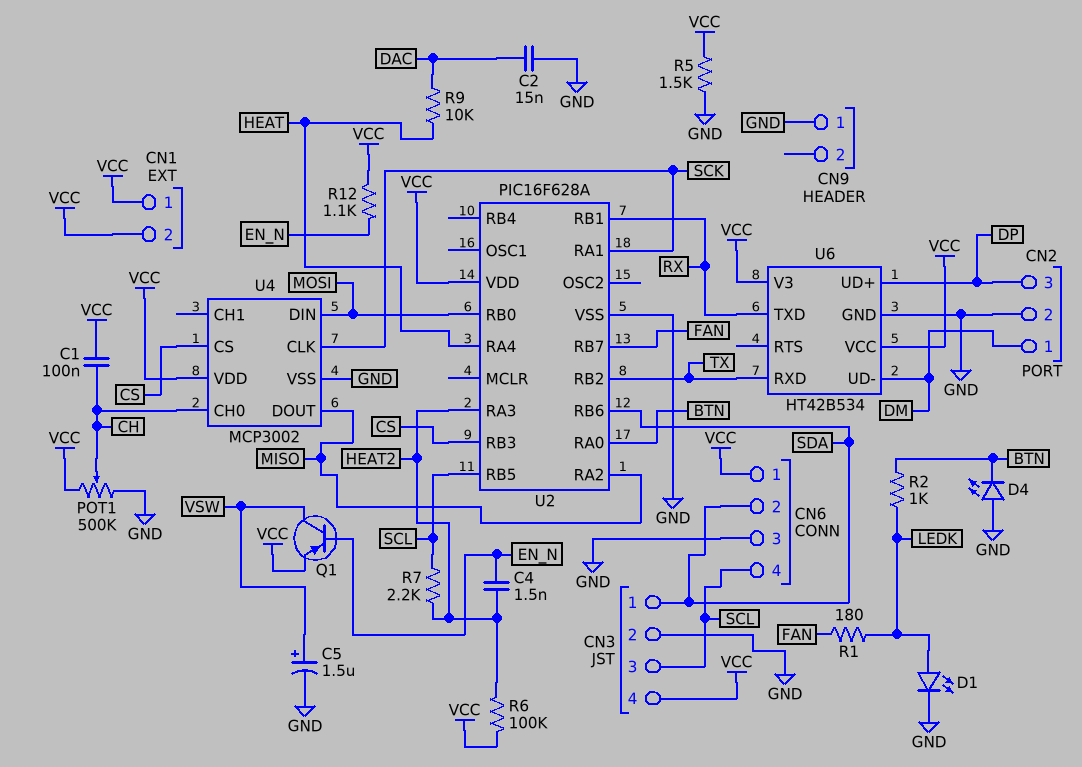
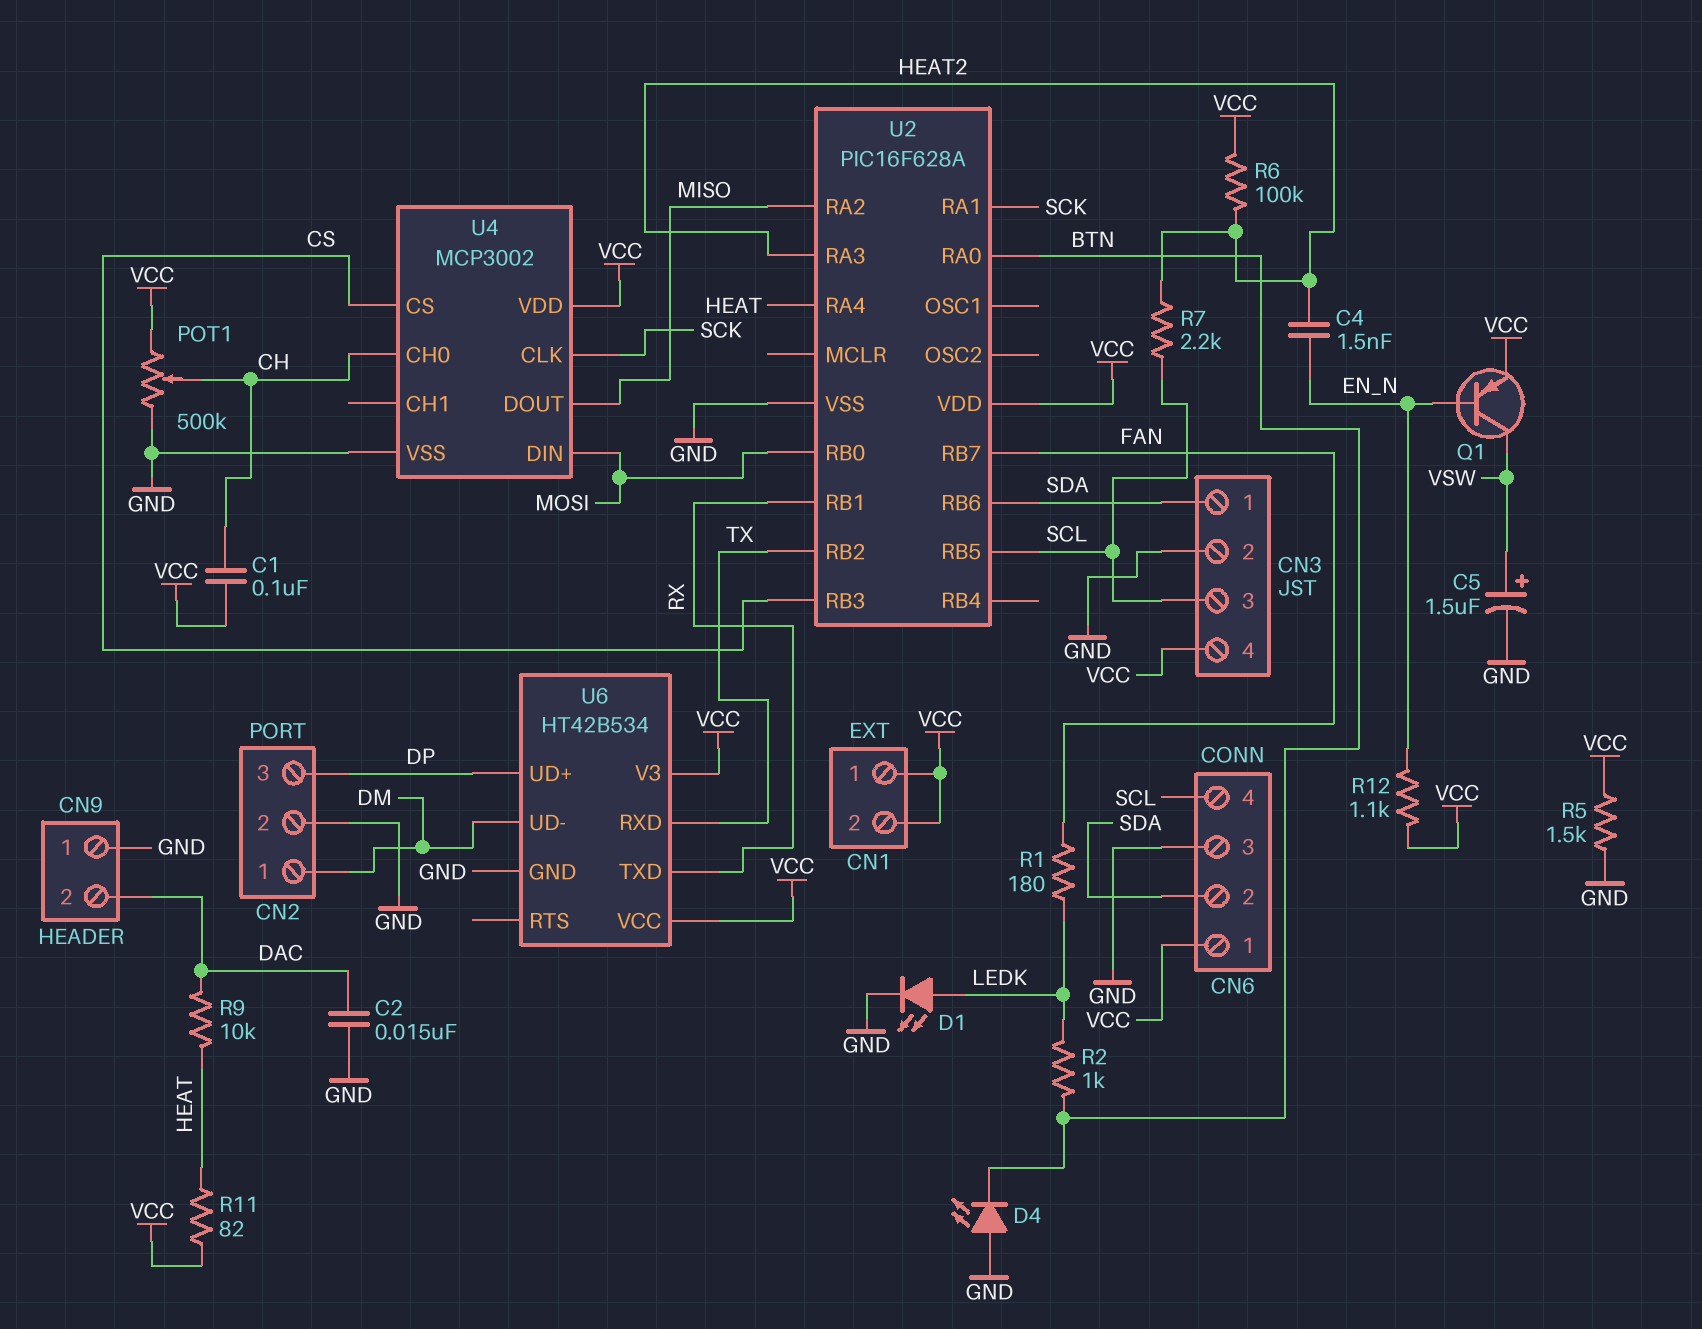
CN9 pin 2: none -> DAC
R11: none -> 82 (HEAT, VCC)

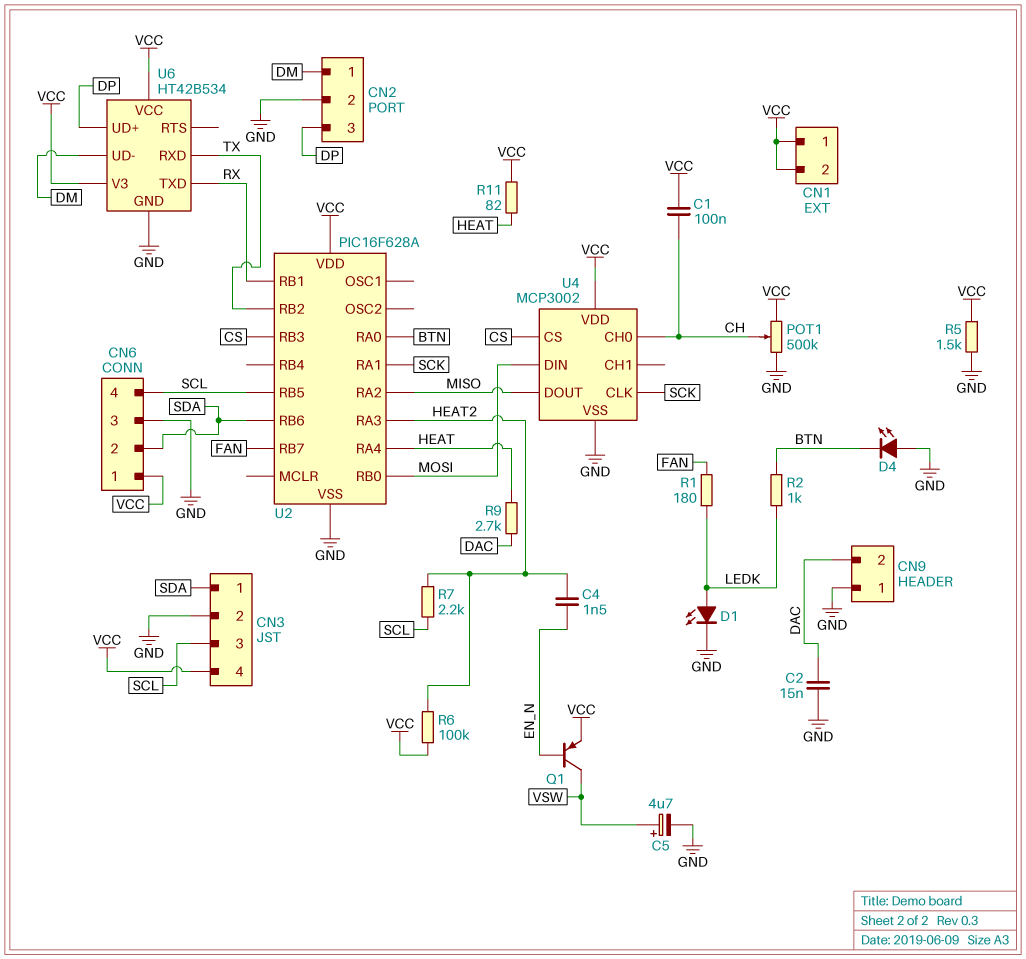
C5: 1.5uF (plus VSW, minus GND) -> 4.7uF (plus VSW, minus GND)
R9: 10k (DAC, HEAT) -> 2.7k (DAC, HEAT)
R12: 1.1k (EN_N, VCC) -> none

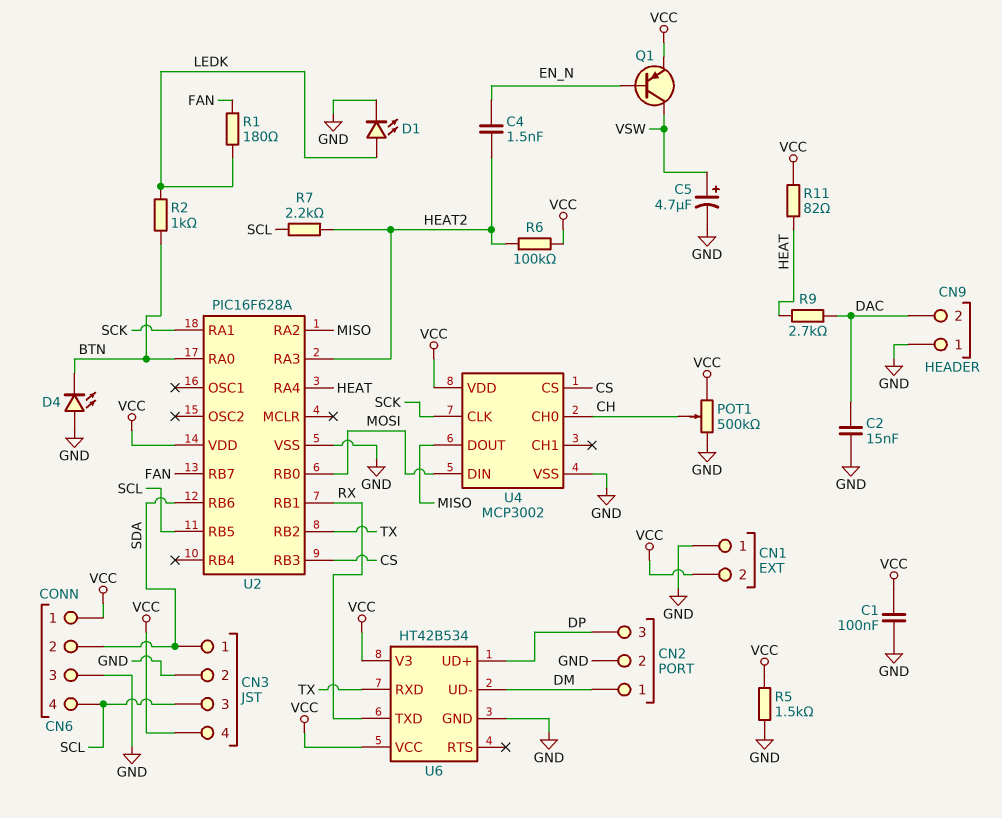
C1: 100nF (CH, VCC) -> 100nF (GND, VCC)
CN1 pin 1: VCC -> GND

